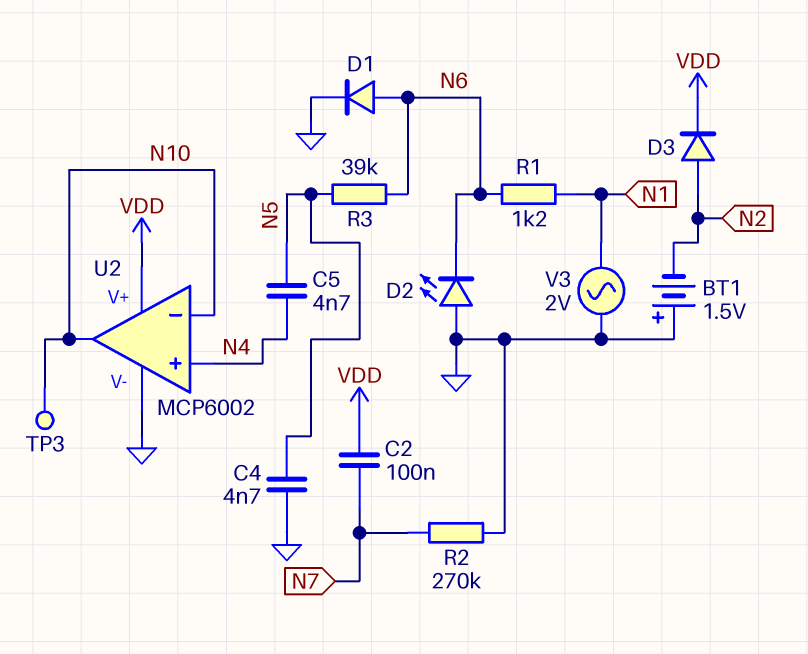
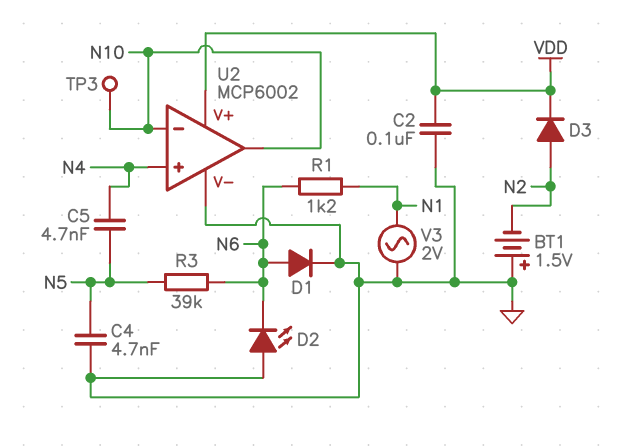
C2: 100nF (N7, VDD) -> 100nF (GND, VDD)
R2: 270k (GND, N7) -> none

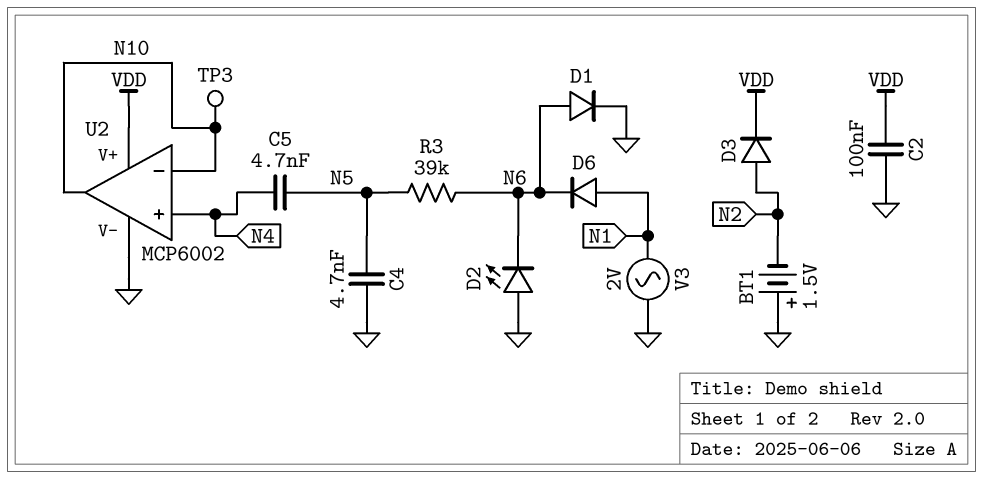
D6: none -> diode (A N1, K N6)
R1: 1.2k (N1, N6) -> none

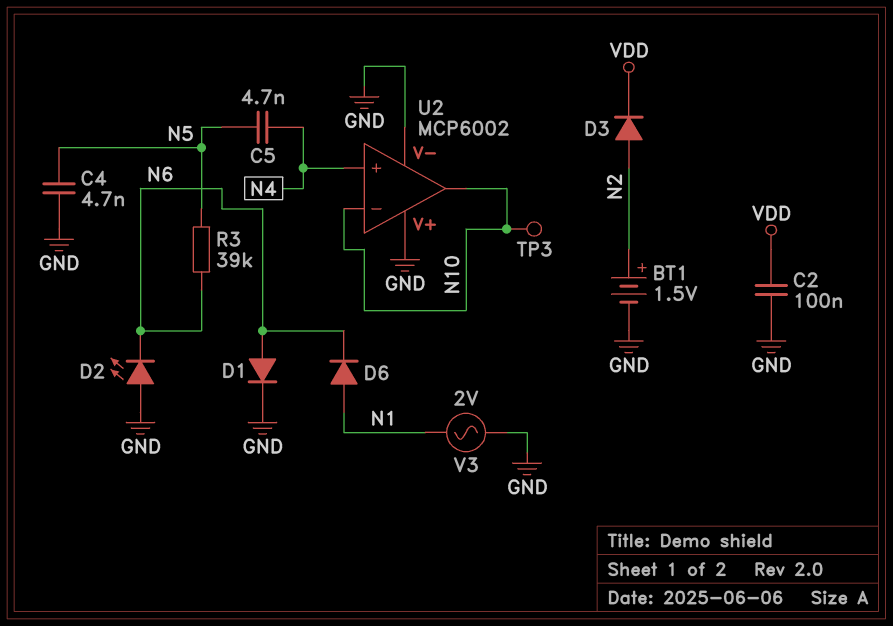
BT1: 1.5V (plus GND, minus N2) -> 1.5V (plus N2, minus GND)
U2 pin V+: VDD -> GND

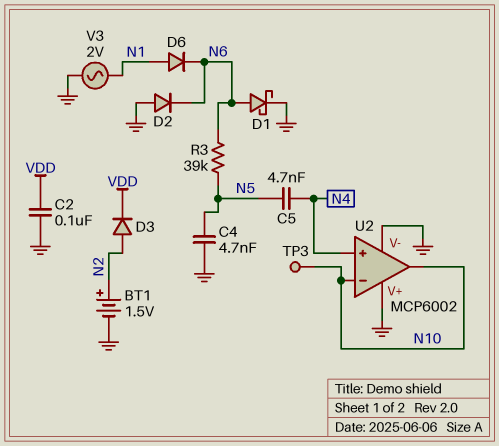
D1: diode (A N6, K GND) -> schottky (A N6, K GND)
D2: LED (A GND, K N6) -> diode (A GND, K N6)

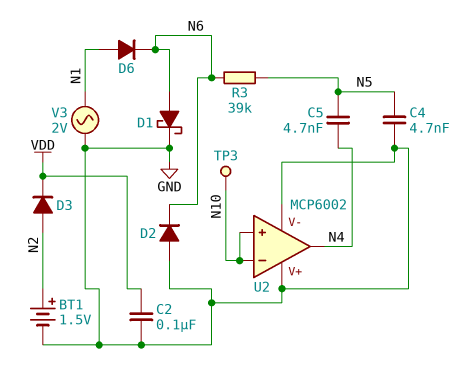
U2 pin in+: N4 -> N10
U2 pin out: N10 -> N4

